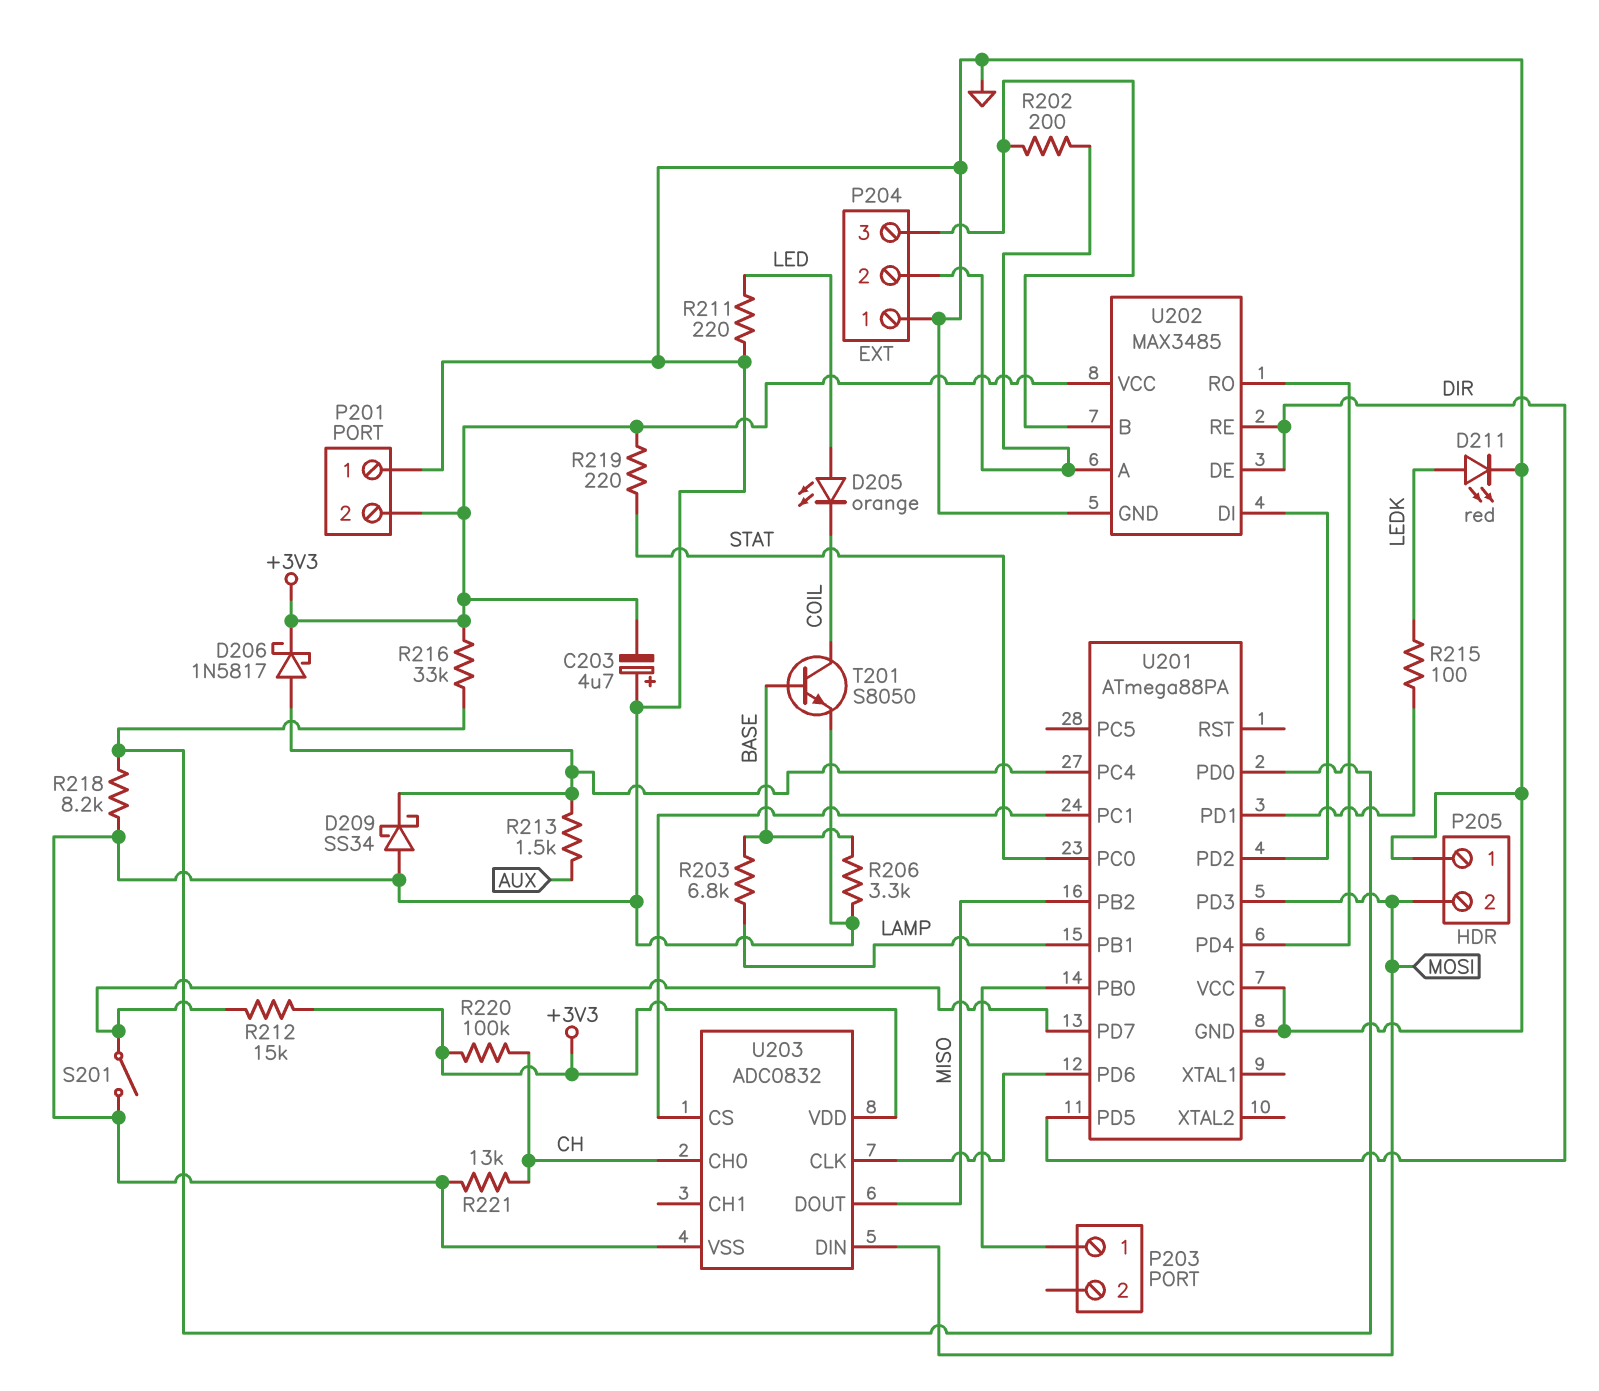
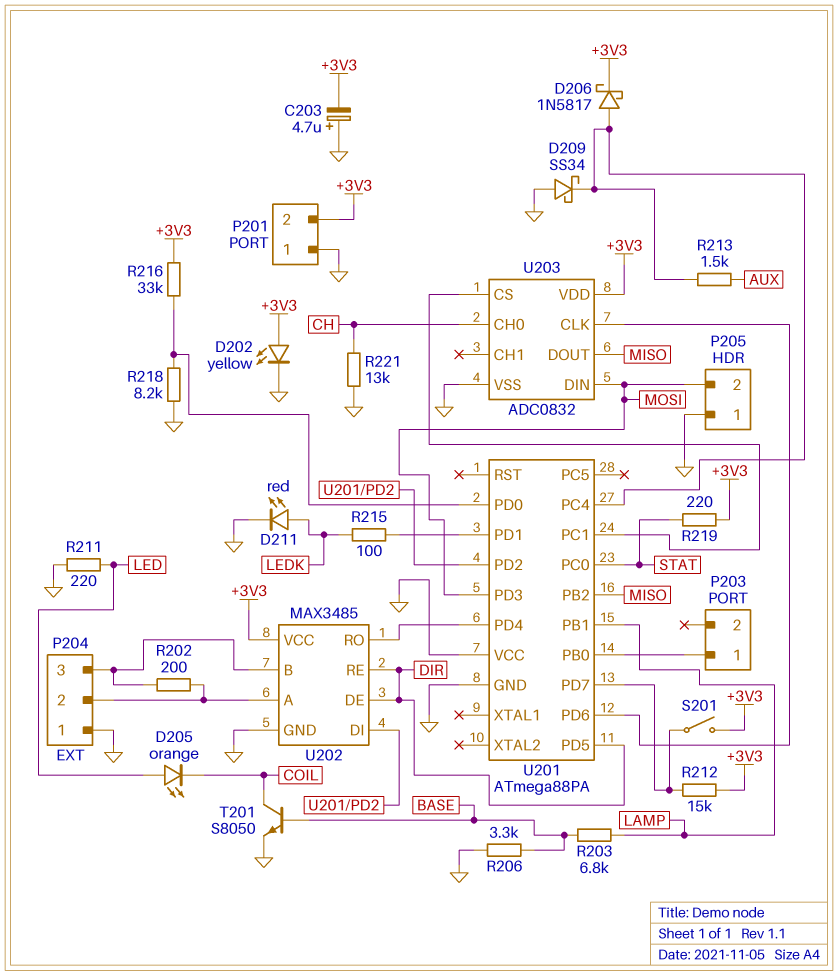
D202: none -> LED yellow (A +3V3, K GND)
R220: 100k (+3V3, CH) -> none
S201: switch (GND, U201/PD7) -> switch (+3V3, U201/PD7)

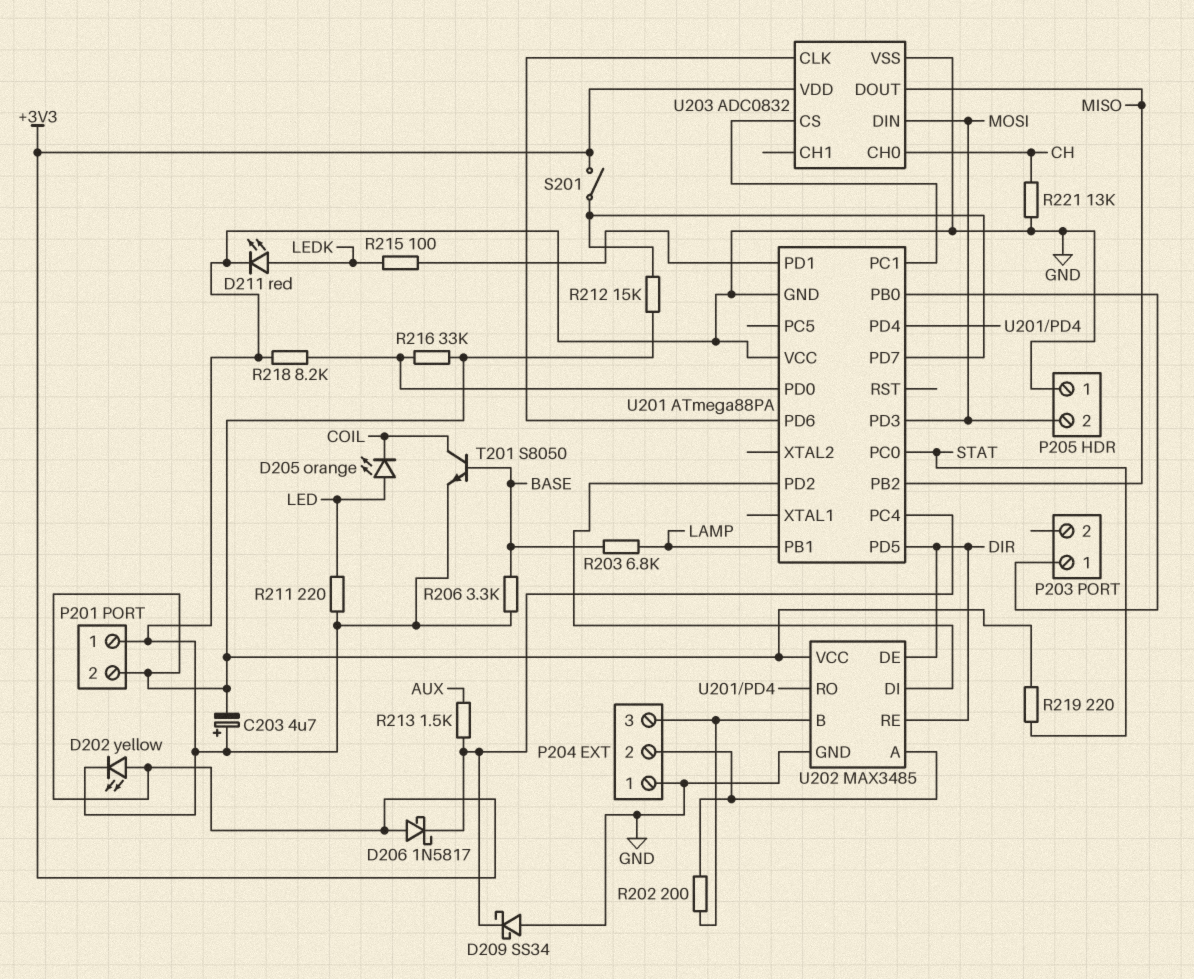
D206: schottky 1N5817 (A U201/PC4, K +3V3) -> schottky 1N5817 (A +3V3, K U201/PC4)

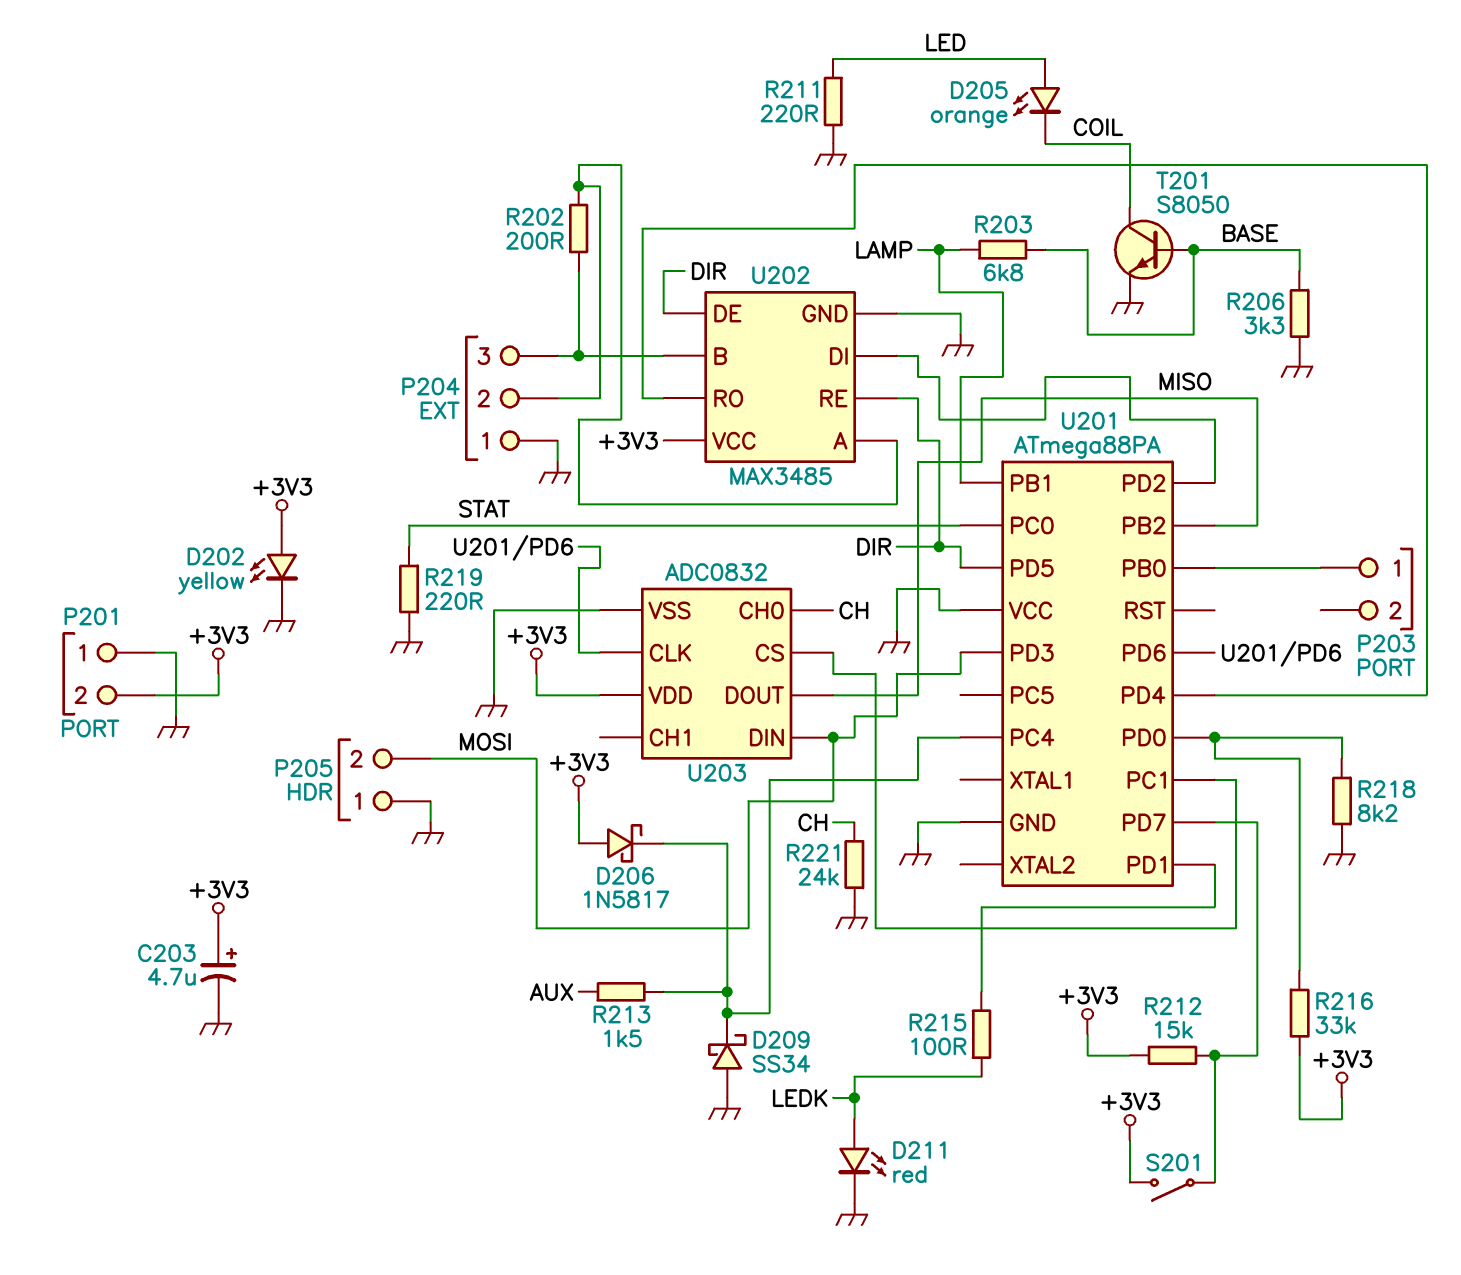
C203: 4.7uF (plus GND, minus +3V3) -> 4.7uF (plus +3V3, minus GND)
R219: 220 (+3V3, STAT) -> 220 (GND, STAT)
R221: 13k (CH, GND) -> 24k (CH, GND)

